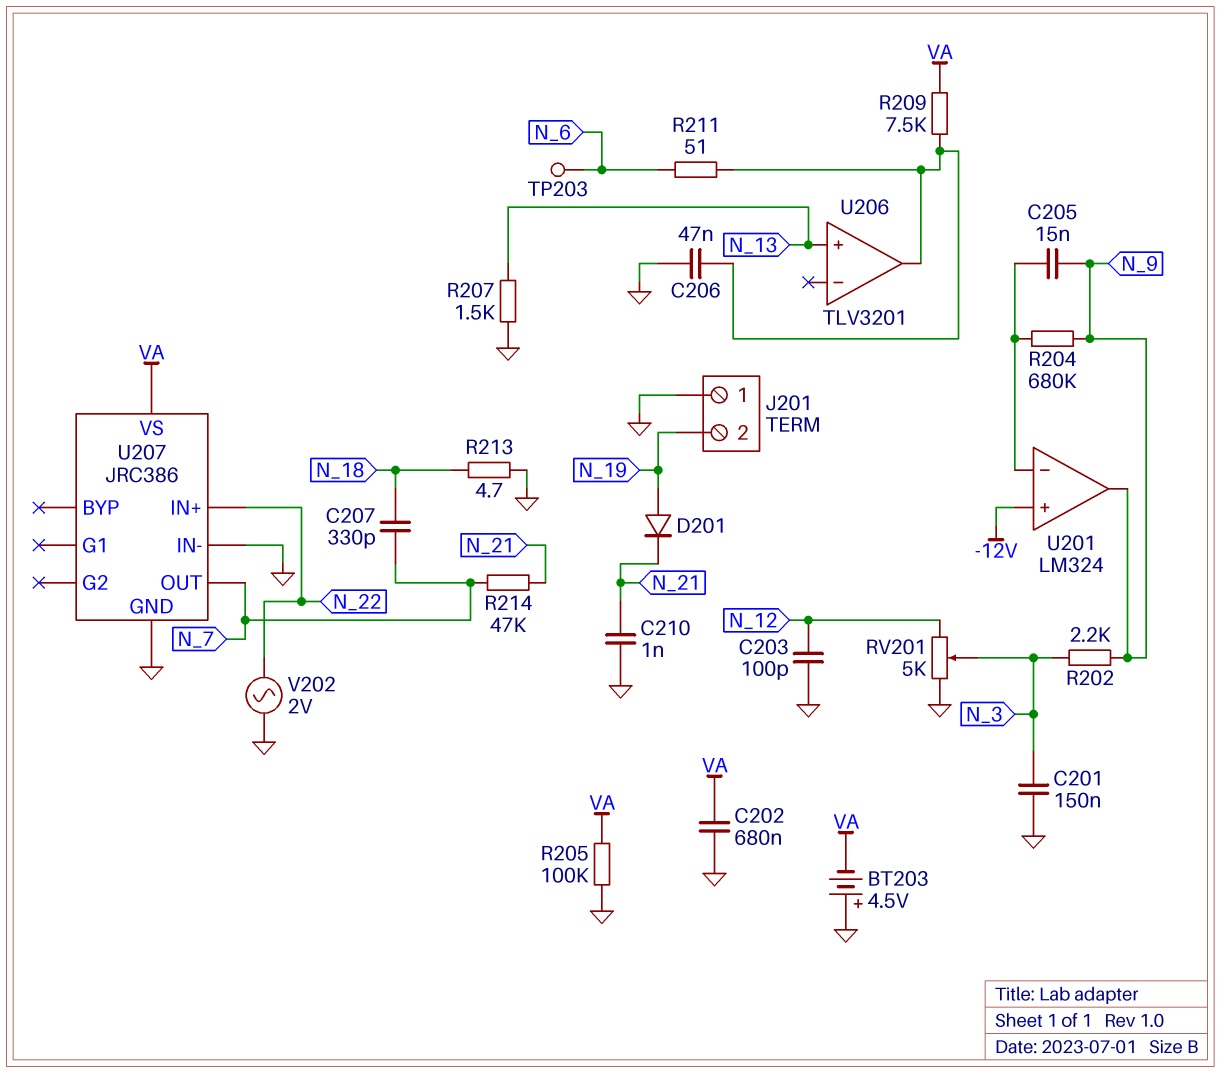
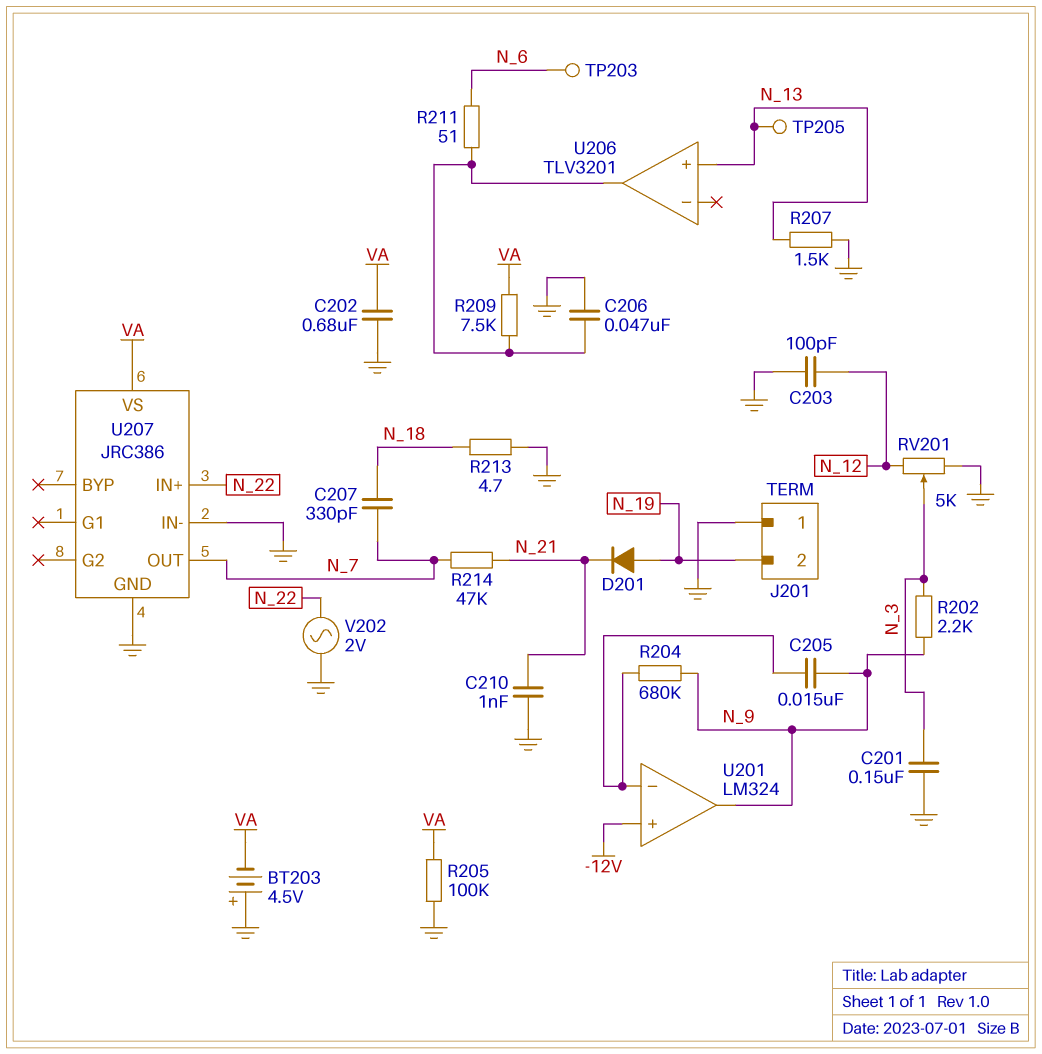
TP205: none -> test point (N_13)

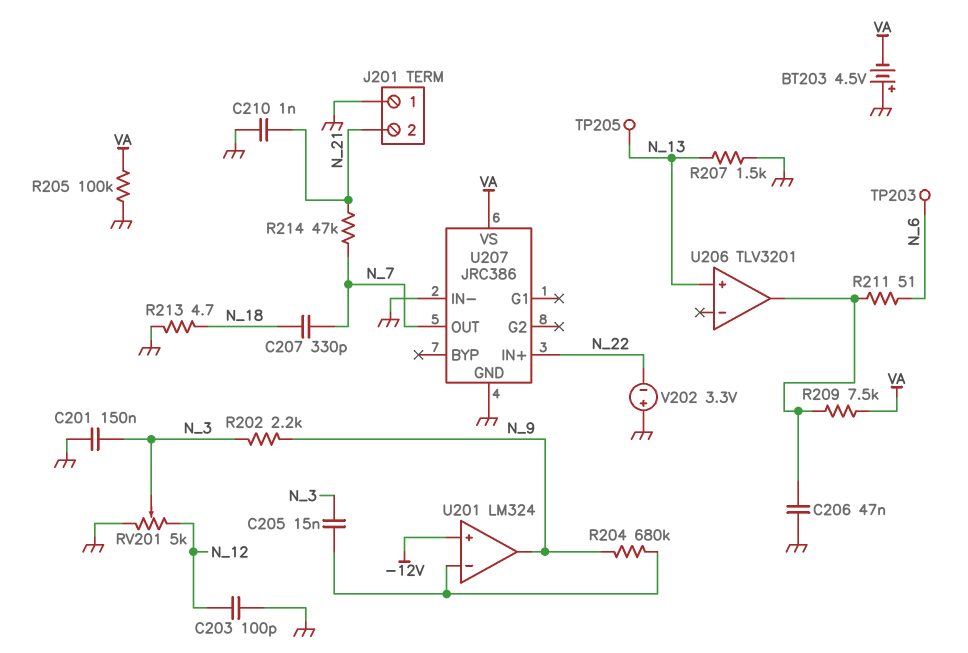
C202: 680nF (GND, VA) -> none
C205: 15nF (N_9, U201/in-) -> 15nF (N_3, U201/in-)
D201: diode (A N_19, K N_21) -> none
J201 pin 2: N_19 -> N_21
V202: AC 2V (GND, N_22) -> 3.3V (plus GND, minus N_22)

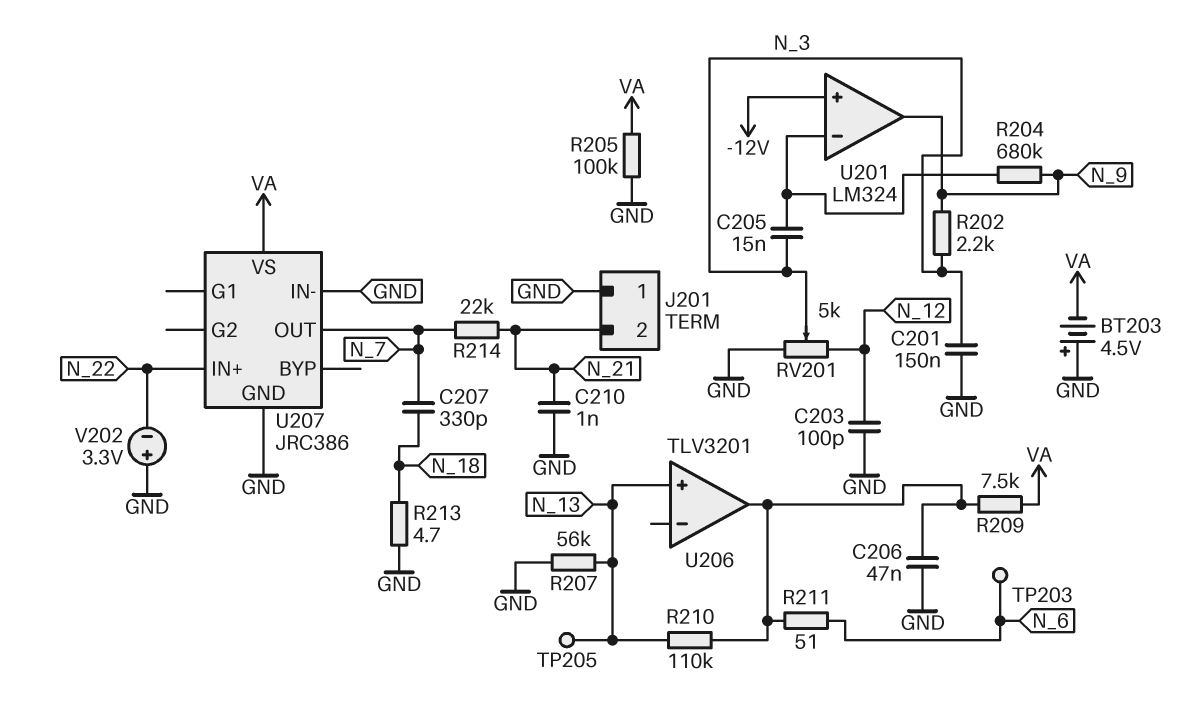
R207: 1.5k (GND, N_13) -> 56k (GND, N_13)
R210: none -> 110k (N_13, U206/out)
R214: 47k (N_7, N_21) -> 22k (N_7, N_21)

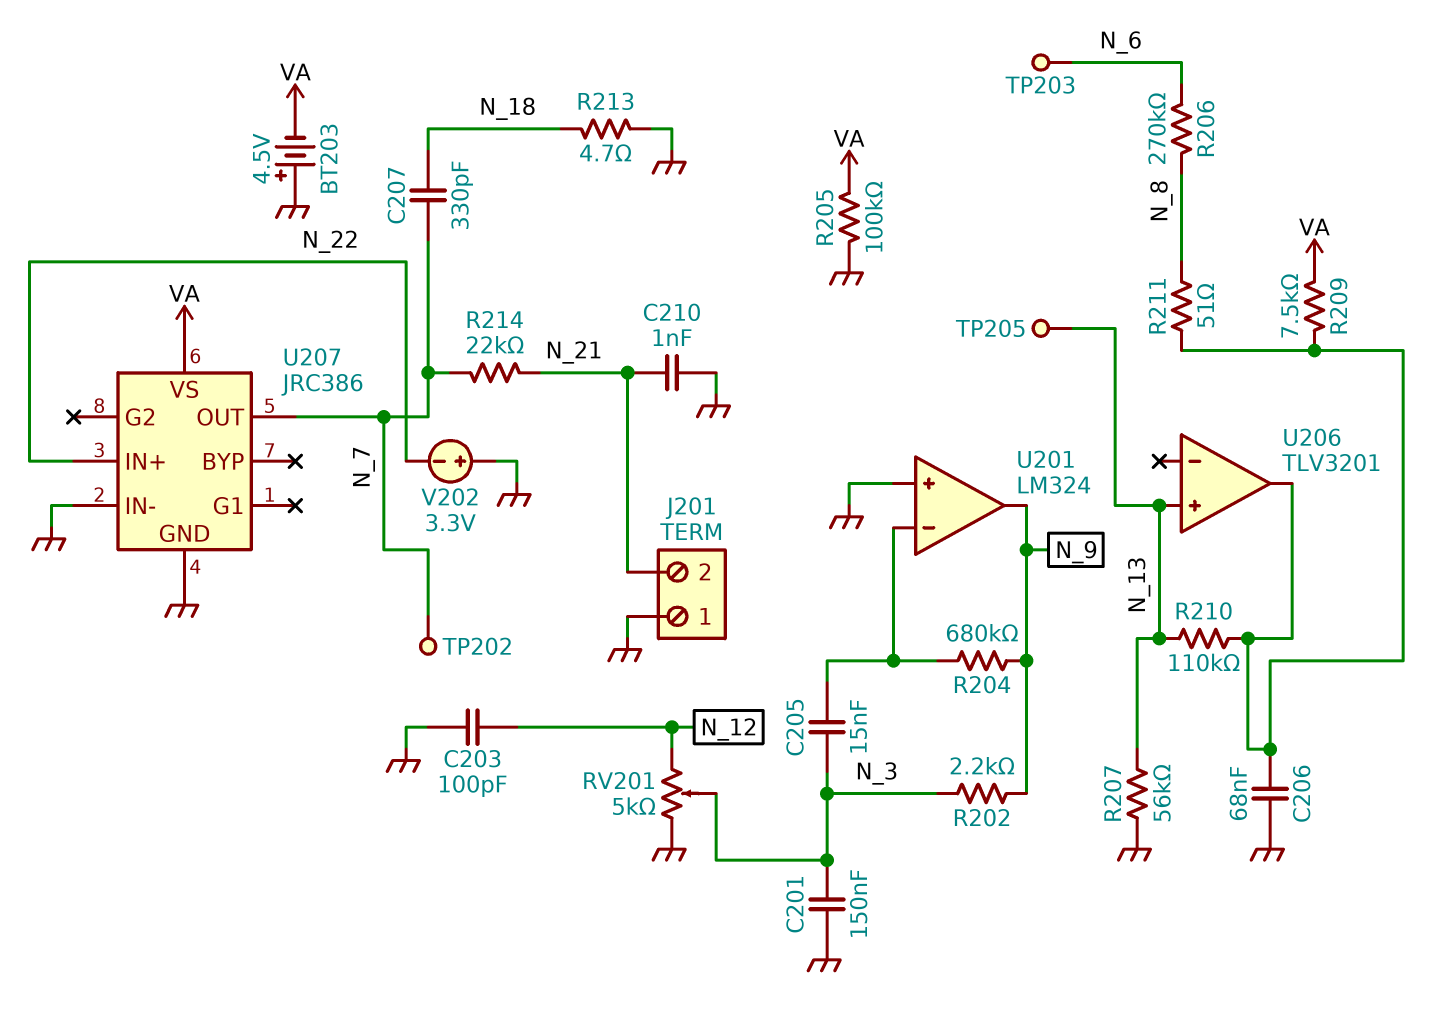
C206: 47nF (GND, U206/out) -> 68nF (GND, U206/out)
R206: none -> 270k (N_6, N_8)
R211: 51 (N_6, U206/out) -> 51 (N_8, U206/out)
TP202: none -> test point (N_7)
U201 pin in+: -12V -> GND

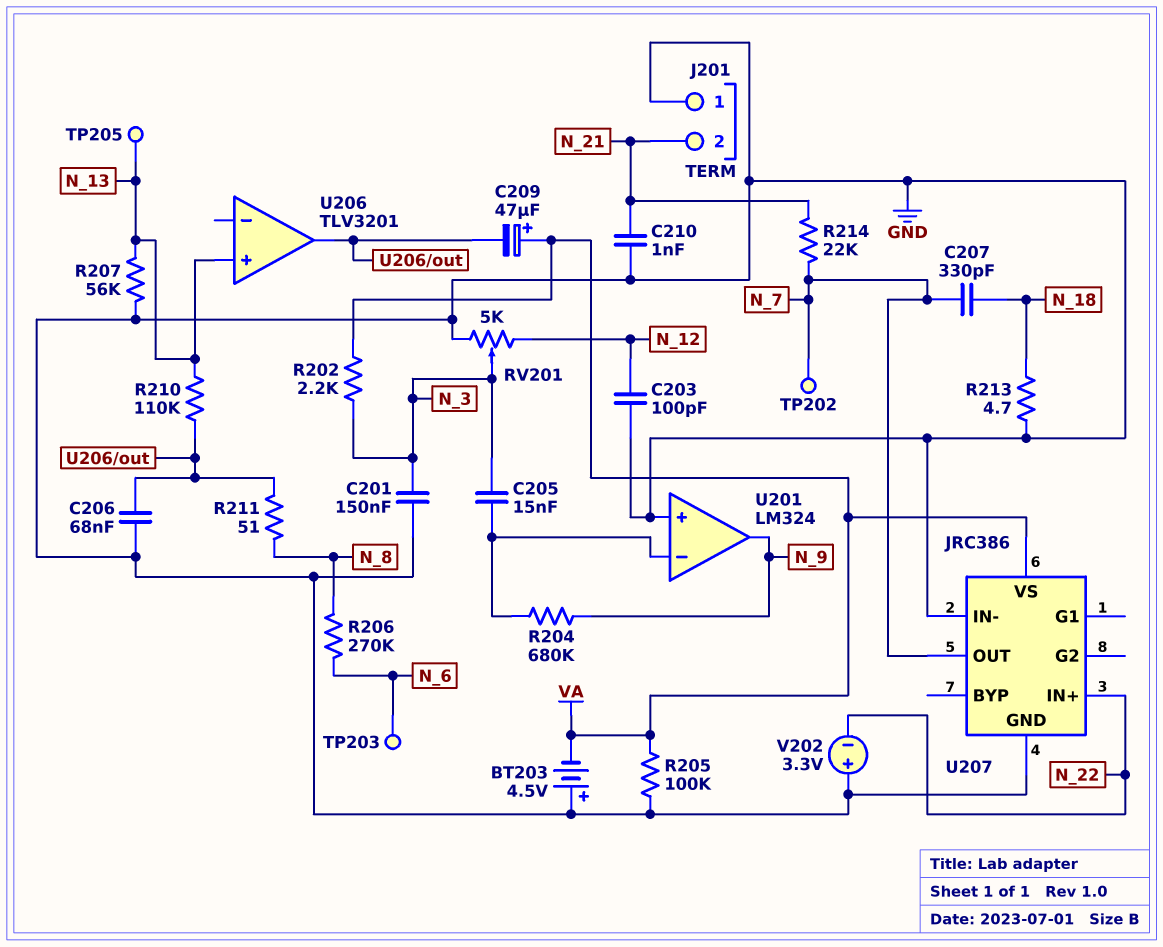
C209: none -> 47uF (plus VA, minus U206/out)
R202: 2.2k (N_3, N_9) -> 2.2k (N_3, VA)
R209: 7.5k (U206/out, VA) -> none

